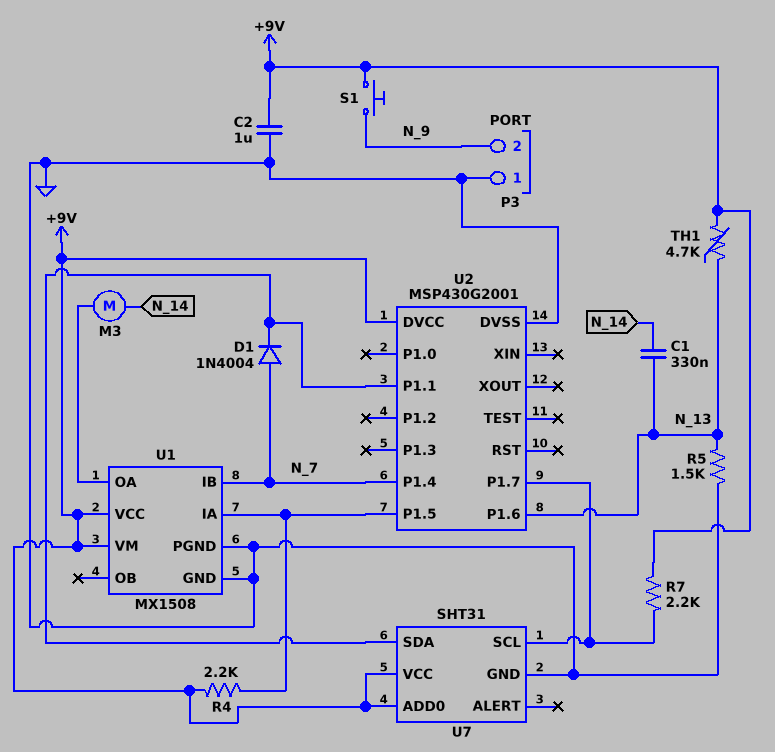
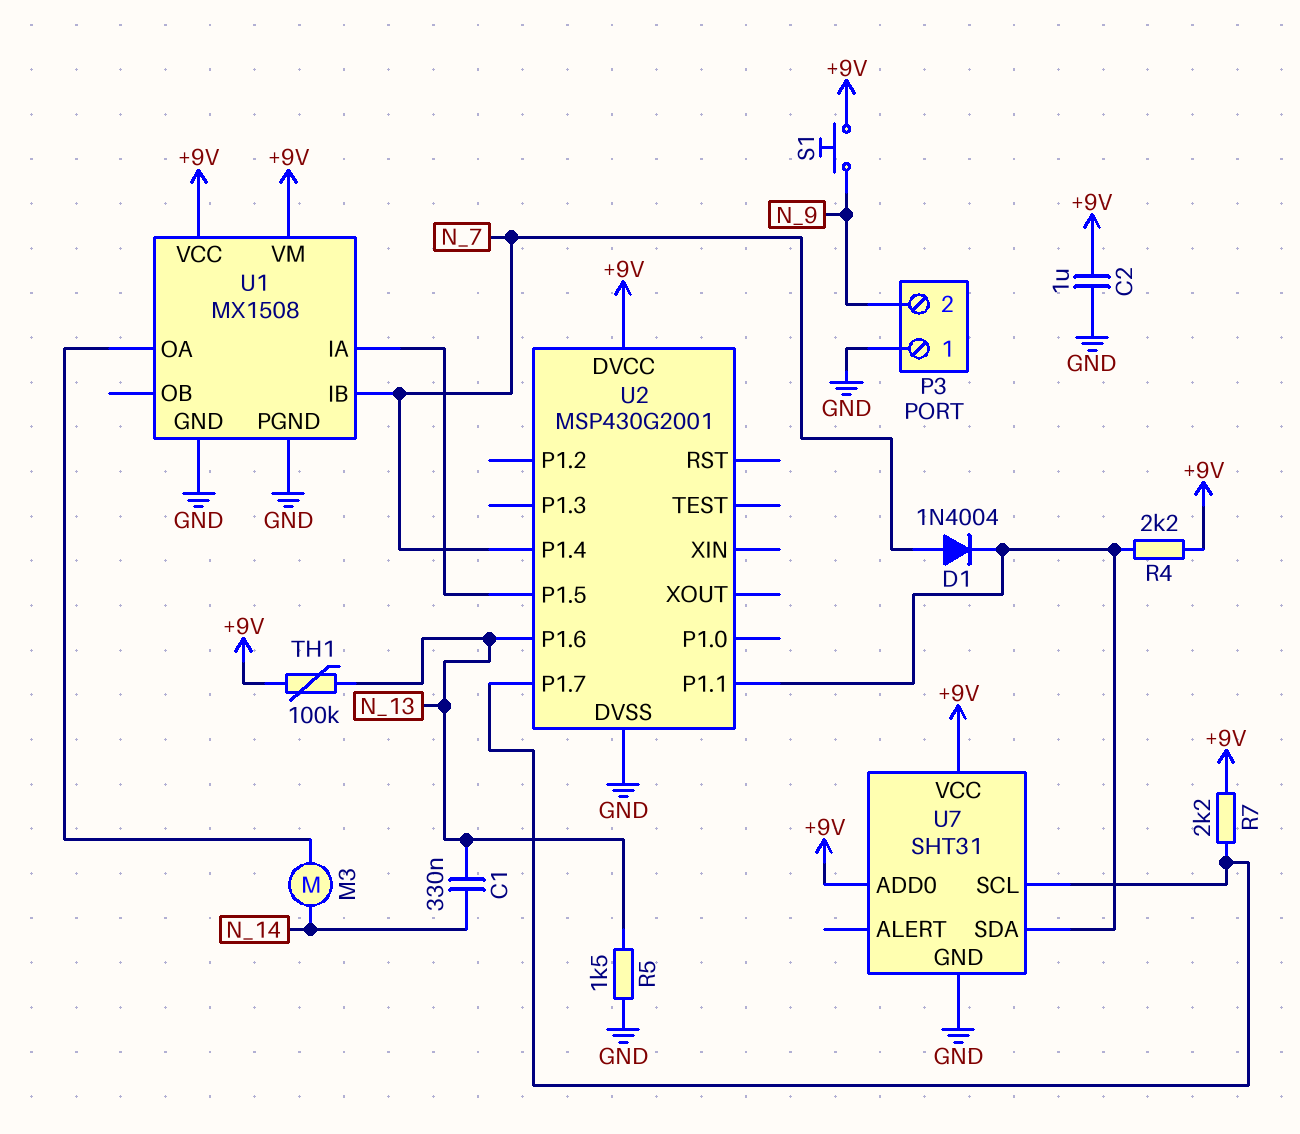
R4: 2.2k (+9V, U1/IA) -> 2.2k (+9V, U2/P1.1)
TH1: 4.7k (+9V, N_13) -> 100k (+9V, N_13)

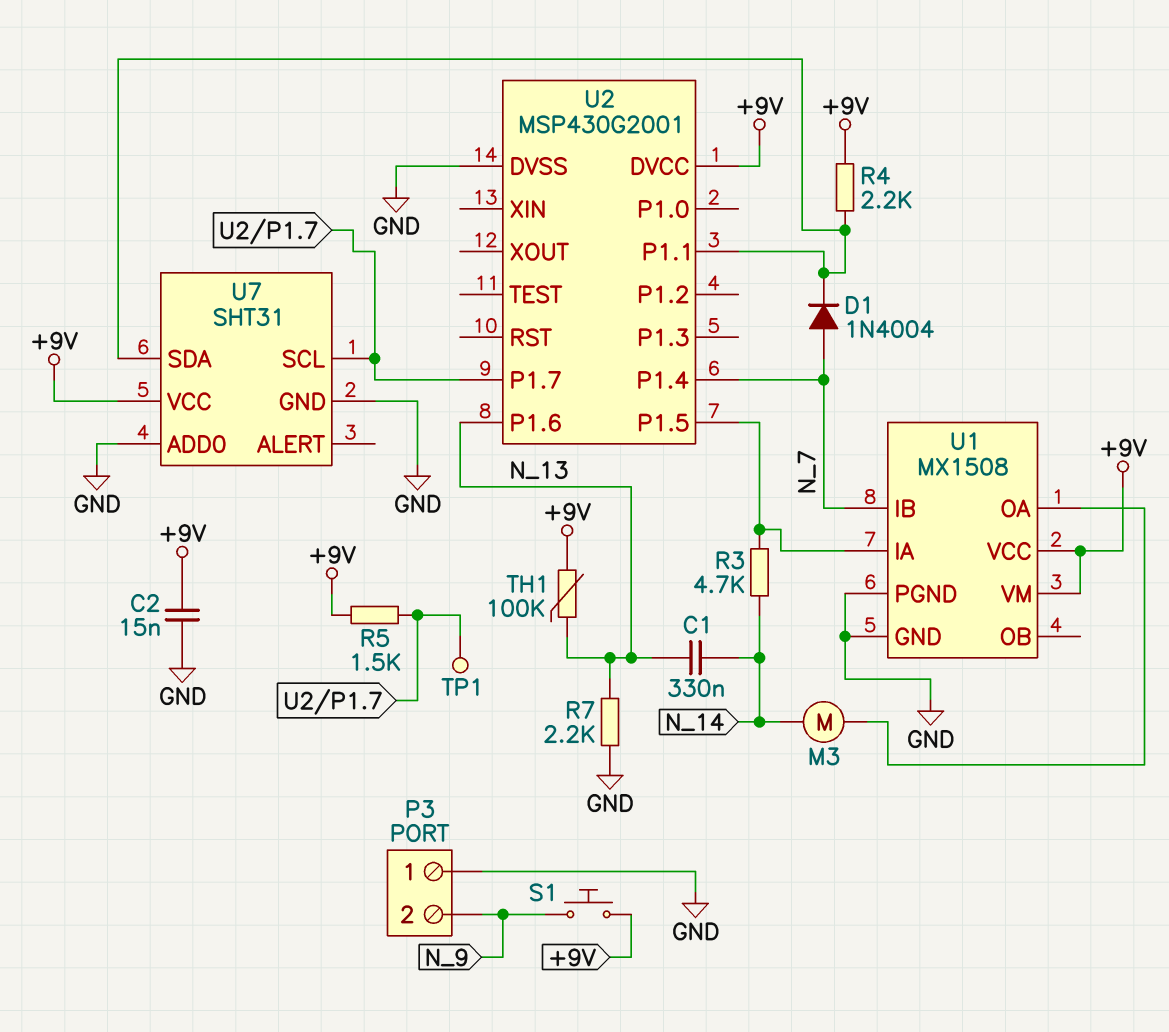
C2: 1uF (+9V, GND) -> 15nF (+9V, GND)
R3: none -> 4.7k (N_14, U1/IA)
R5: 1.5k (GND, N_13) -> 1.5k (+9V, U2/P1.7)
R7: 2.2k (+9V, U2/P1.7) -> 2.2k (GND, N_13)
TP1: none -> test point (U2/P1.7)
U7 pin ADD0: +9V -> GND

